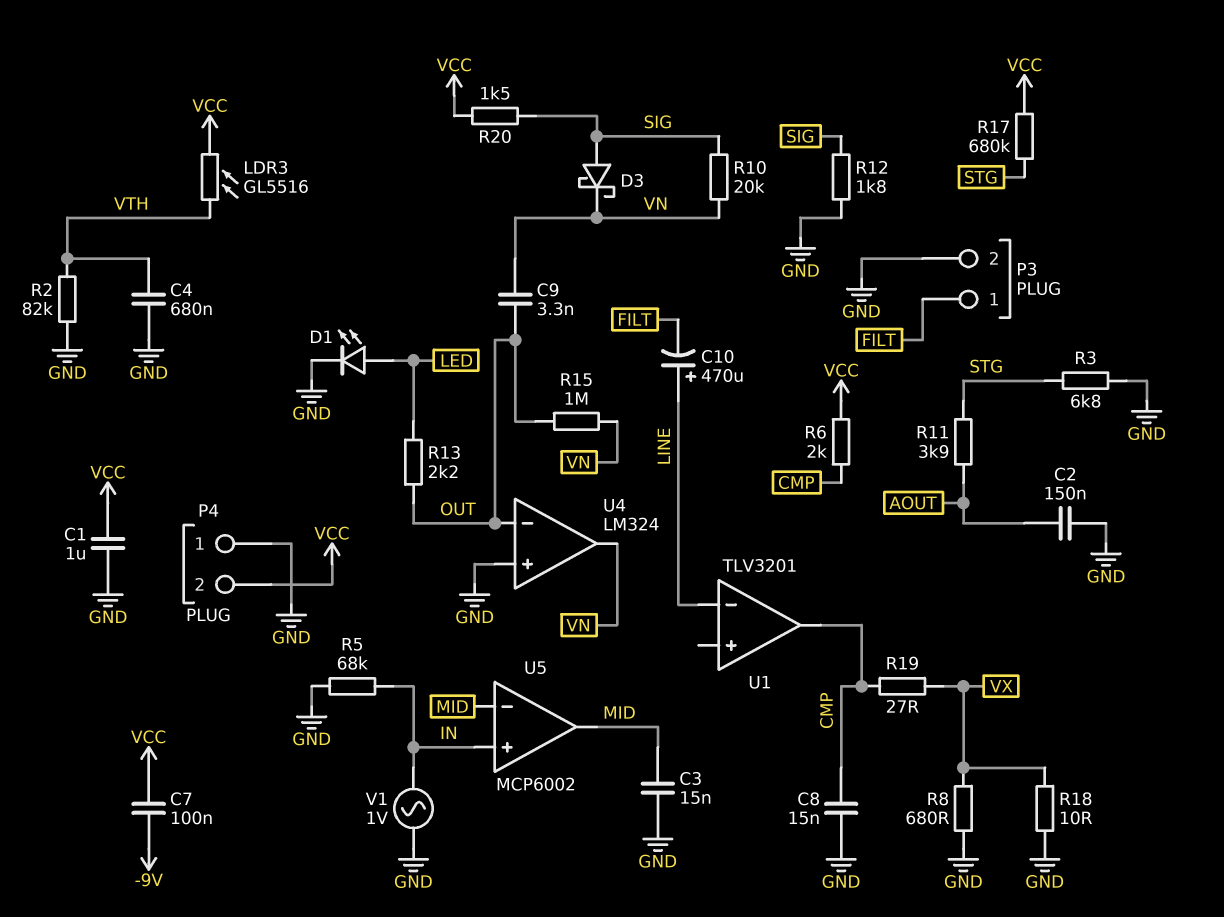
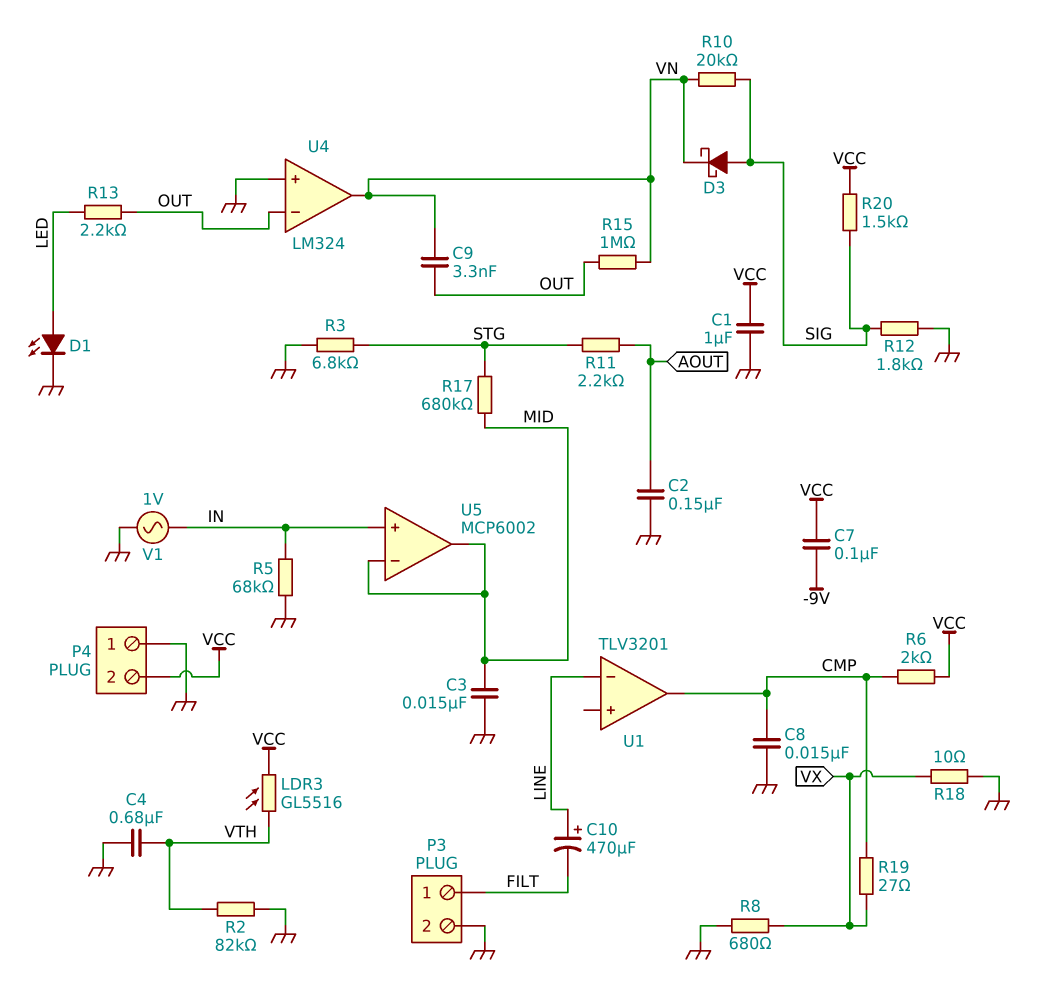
R11: 3.9k (AOUT, STG) -> 2.2k (AOUT, STG)
R17: 680k (STG, VCC) -> 680k (MID, STG)

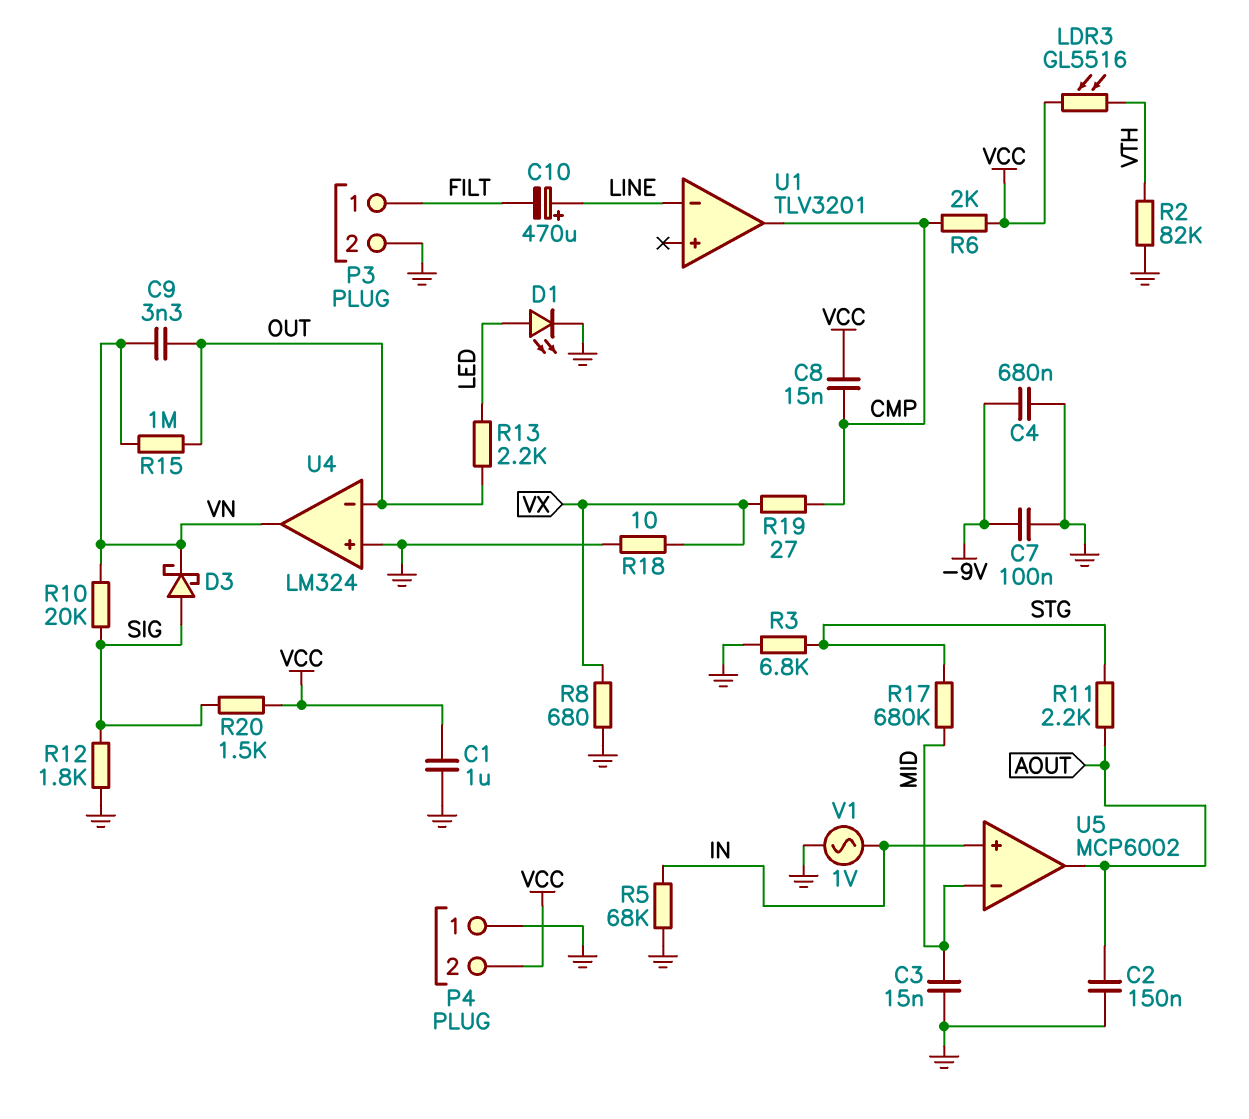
C4: 680nF (GND, VTH) -> 680nF (-9V, GND)
C7: 100nF (-9V, VCC) -> 100nF (-9V, GND)
C8: 15nF (CMP, GND) -> 15nF (CMP, VCC)
U5 pin out: MID -> AOUT

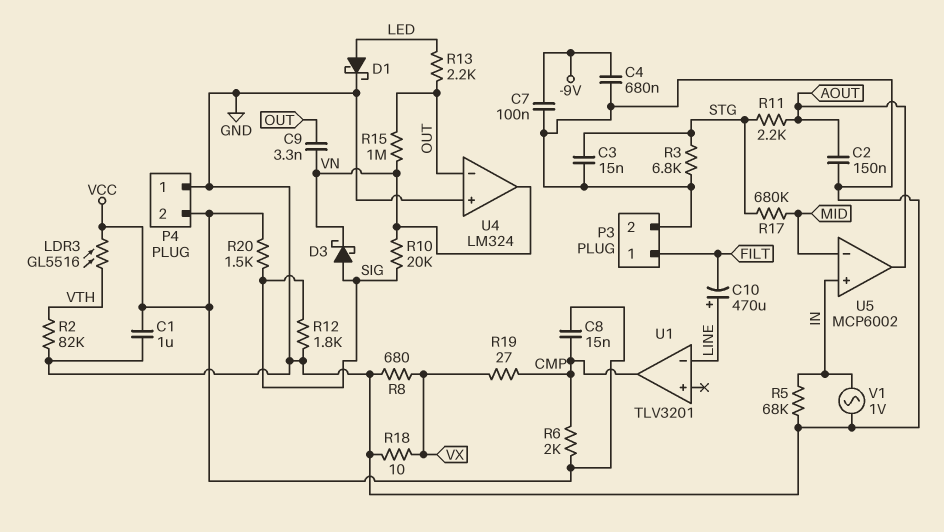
C3: 15nF (GND, MID) -> 15nF (GND, STG)
D1: LED (A LED, K GND) -> schottky (A LED, K GND)

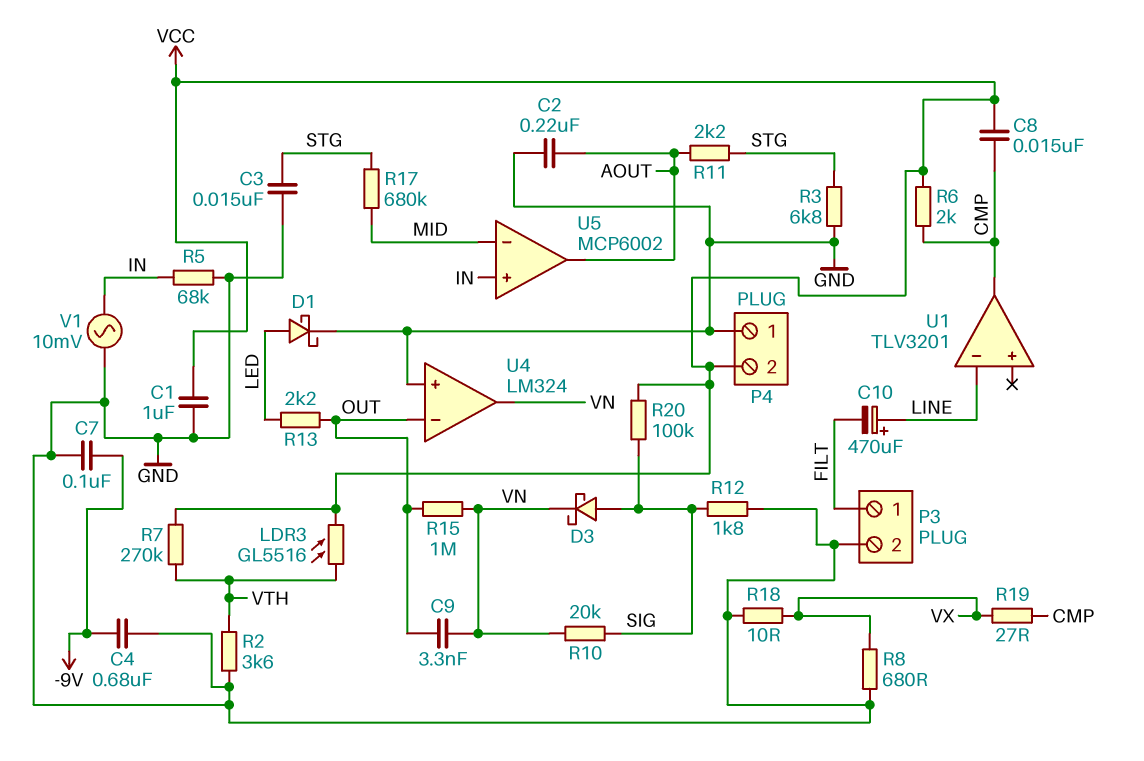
C2: 150nF (AOUT, GND) -> 220nF (AOUT, GND)
R2: 82k (GND, VTH) -> 3.6k (GND, VTH)
R7: none -> 270k (VCC, VTH)
R20: 1.5k (SIG, VCC) -> 100k (SIG, VCC)
V1: AC 1V (GND, IN) -> AC 10mV (GND, IN)

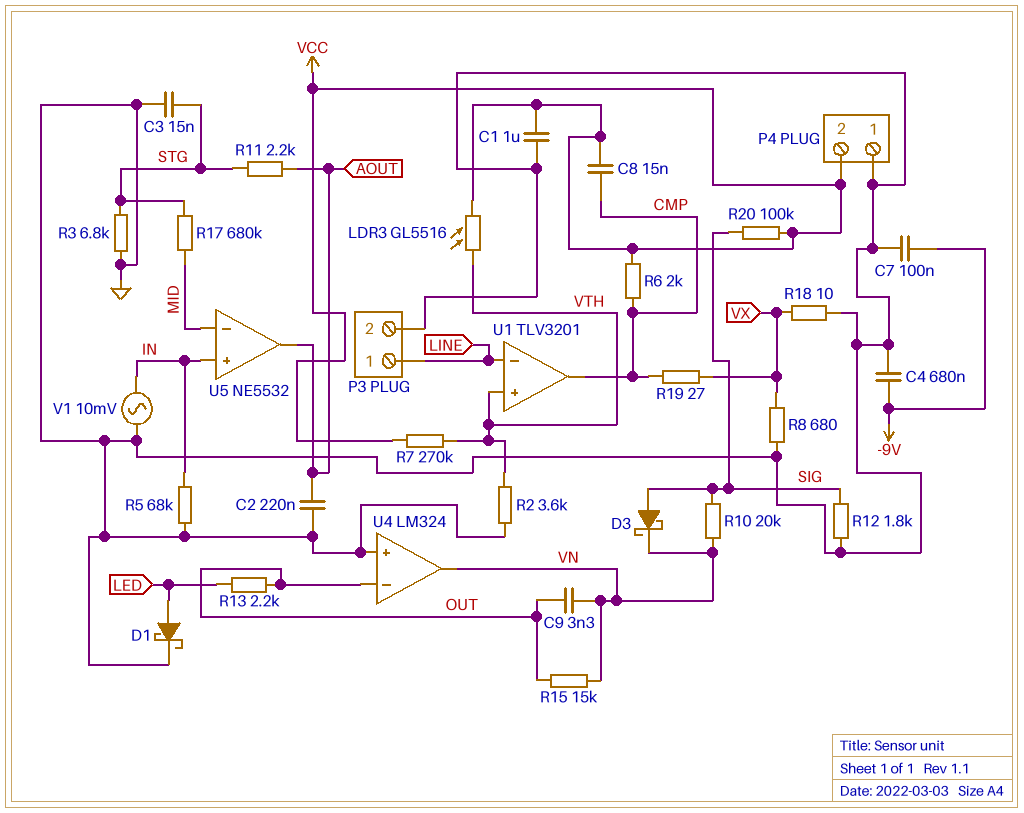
C10: 470uF (plus LINE, minus FILT) -> none
P3 pin 1: FILT -> LINE
R15: 1M (OUT, VN) -> 15k (OUT, VN)
U1 pin in+: none -> VTH
U5: MCP6002 -> NE5532

